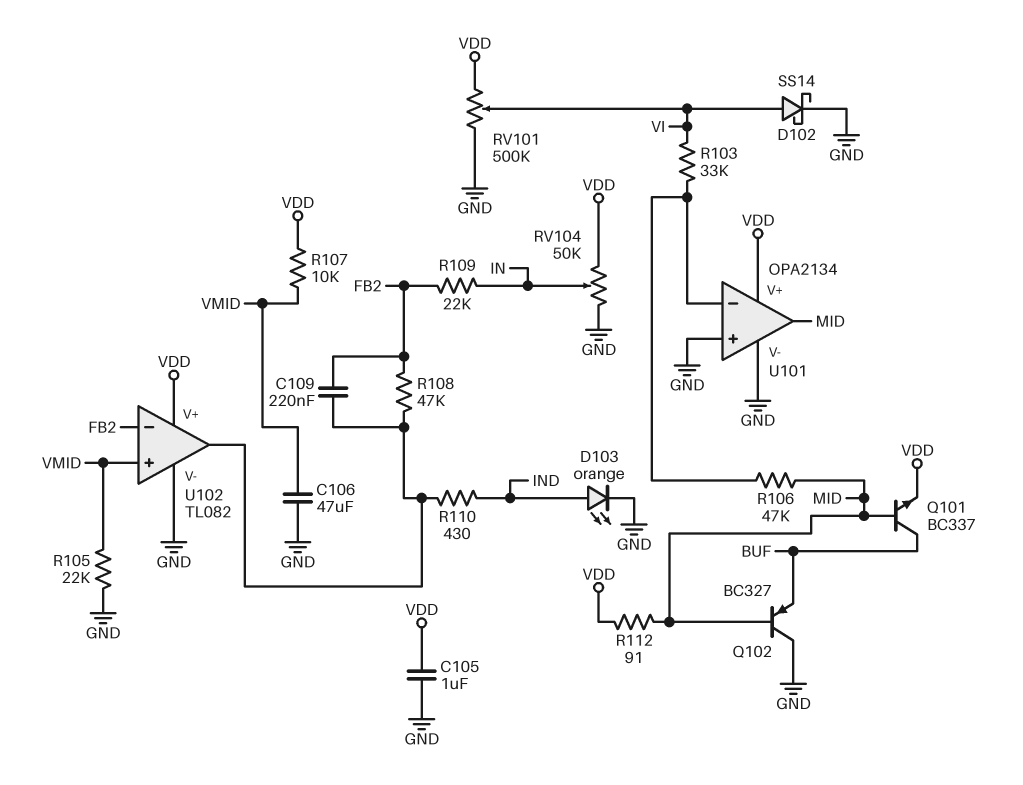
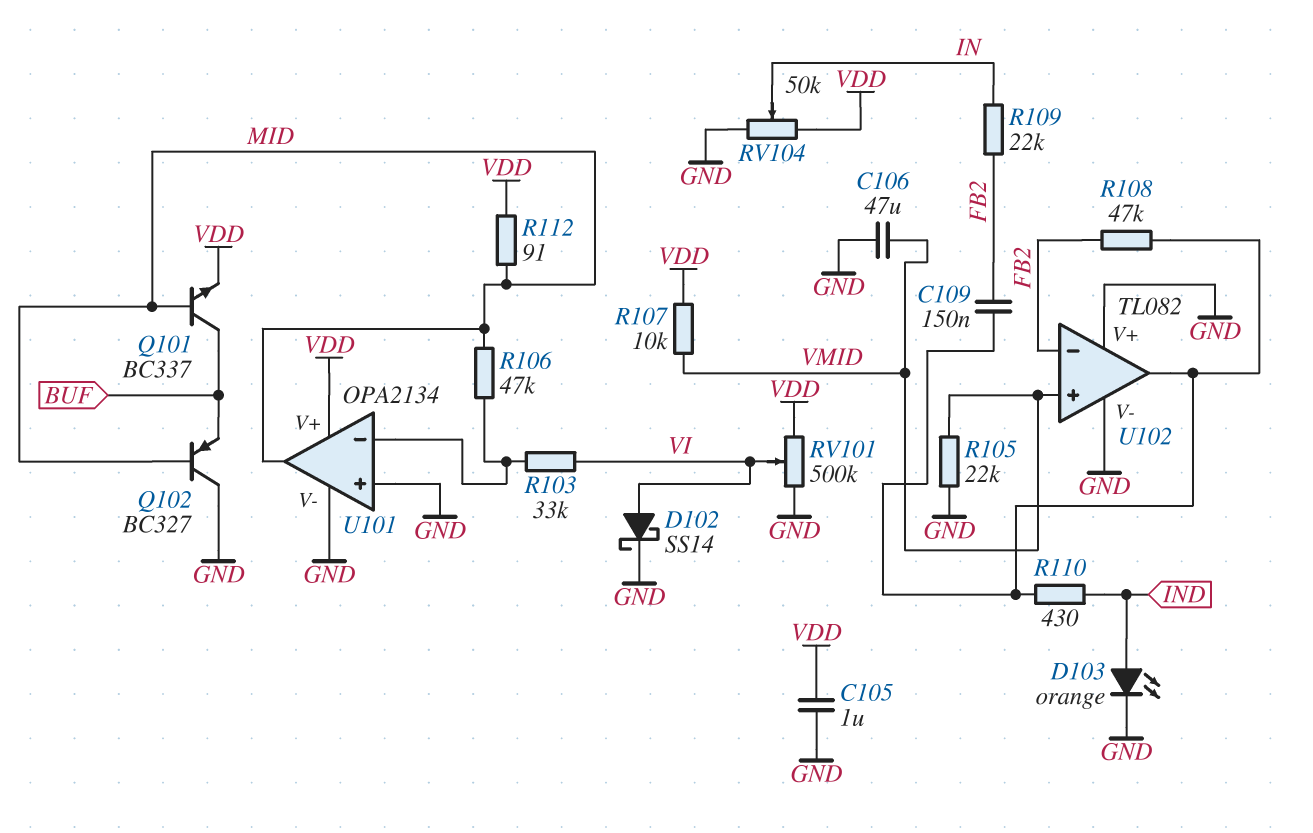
C109: 220nF (FB2, U102/out) -> 150nF (FB2, U102/out)
U102 pin V+: VDD -> GND

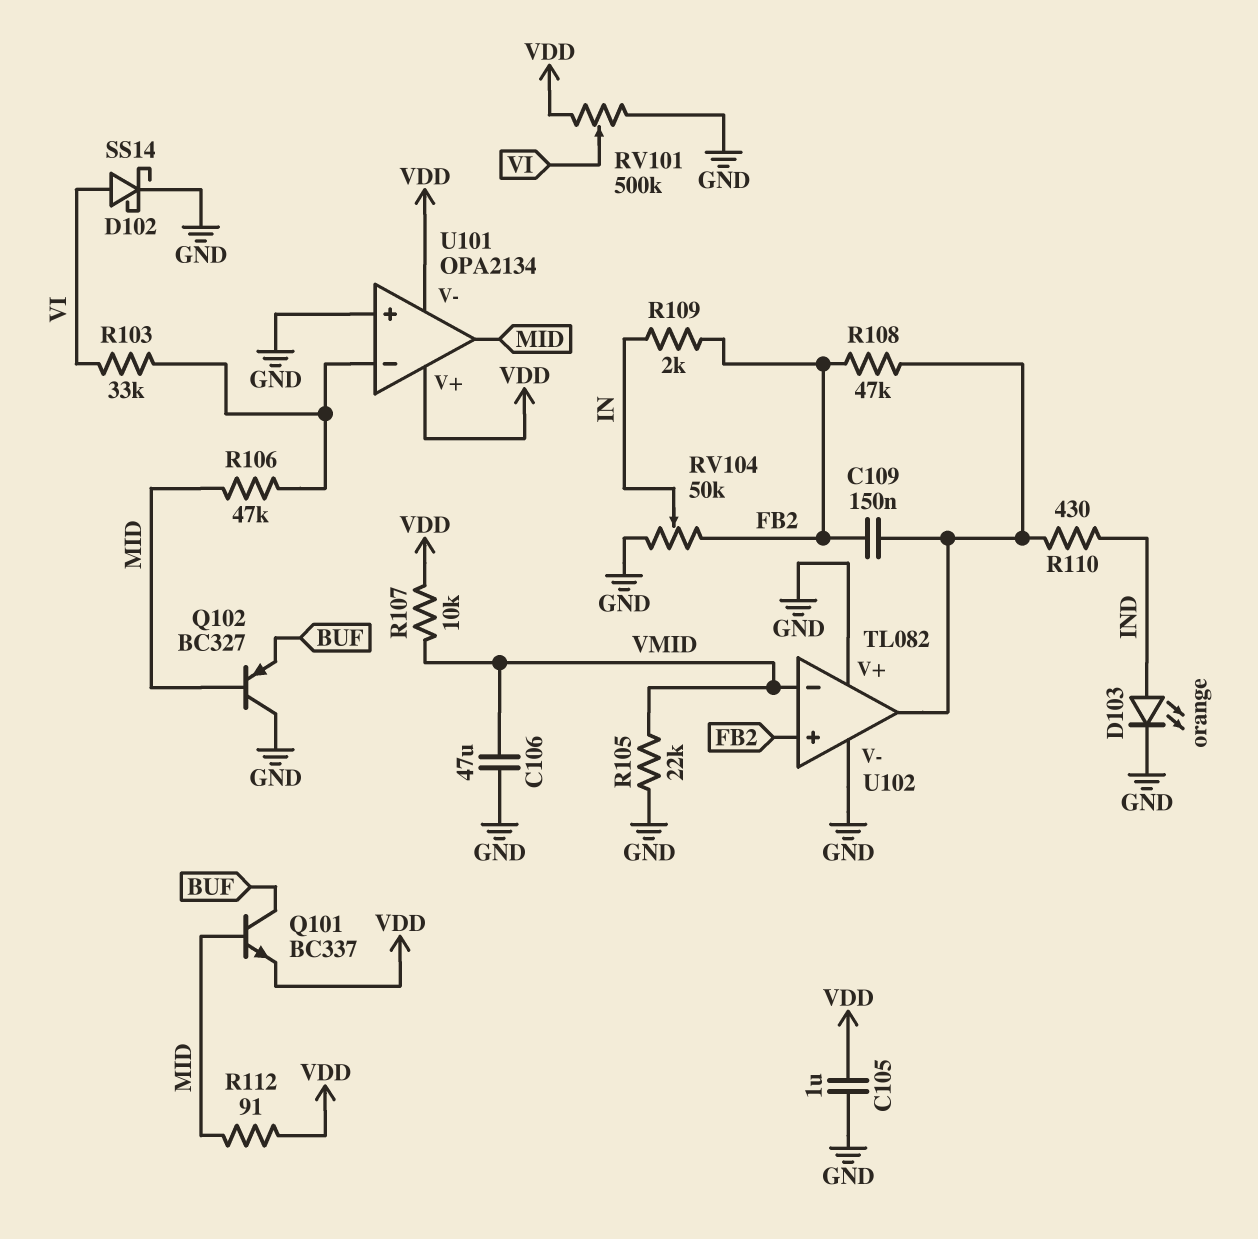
R109: 22k (FB2, IN) -> 2k (FB2, IN)
RV104: 50k (GND, VDD, wiper IN) -> 50k (FB2, GND, wiper IN)
U101 pin V-: GND -> VDD
U102 pin in+: VMID -> FB2
U102 pin in-: FB2 -> VMID

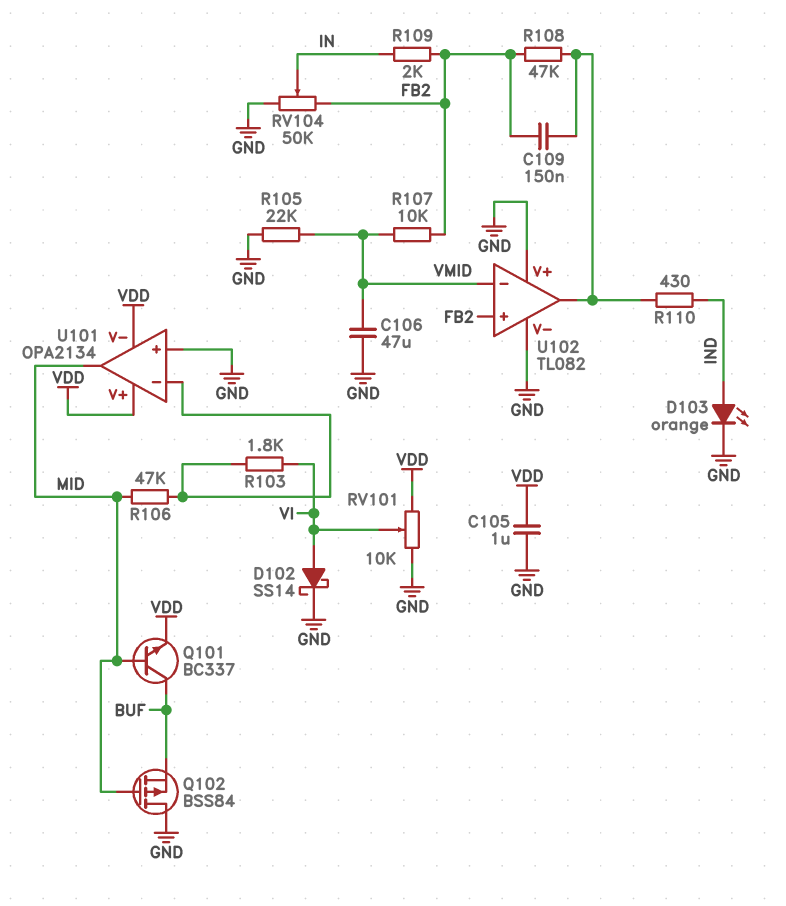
Q102: PNP BC327 (B MID, C GND, E BUF) -> PMOS BSS84 (G MID, D GND, S BUF)
R103: 33k (U101/in-, VI) -> 1.8k (U101/in-, VI)
R107: 10k (VDD, VMID) -> 10k (FB2, VMID)
R112: 91 (MID, VDD) -> none
RV101: 500k (GND, VDD, wiper VI) -> 10k (GND, VDD, wiper VI)

